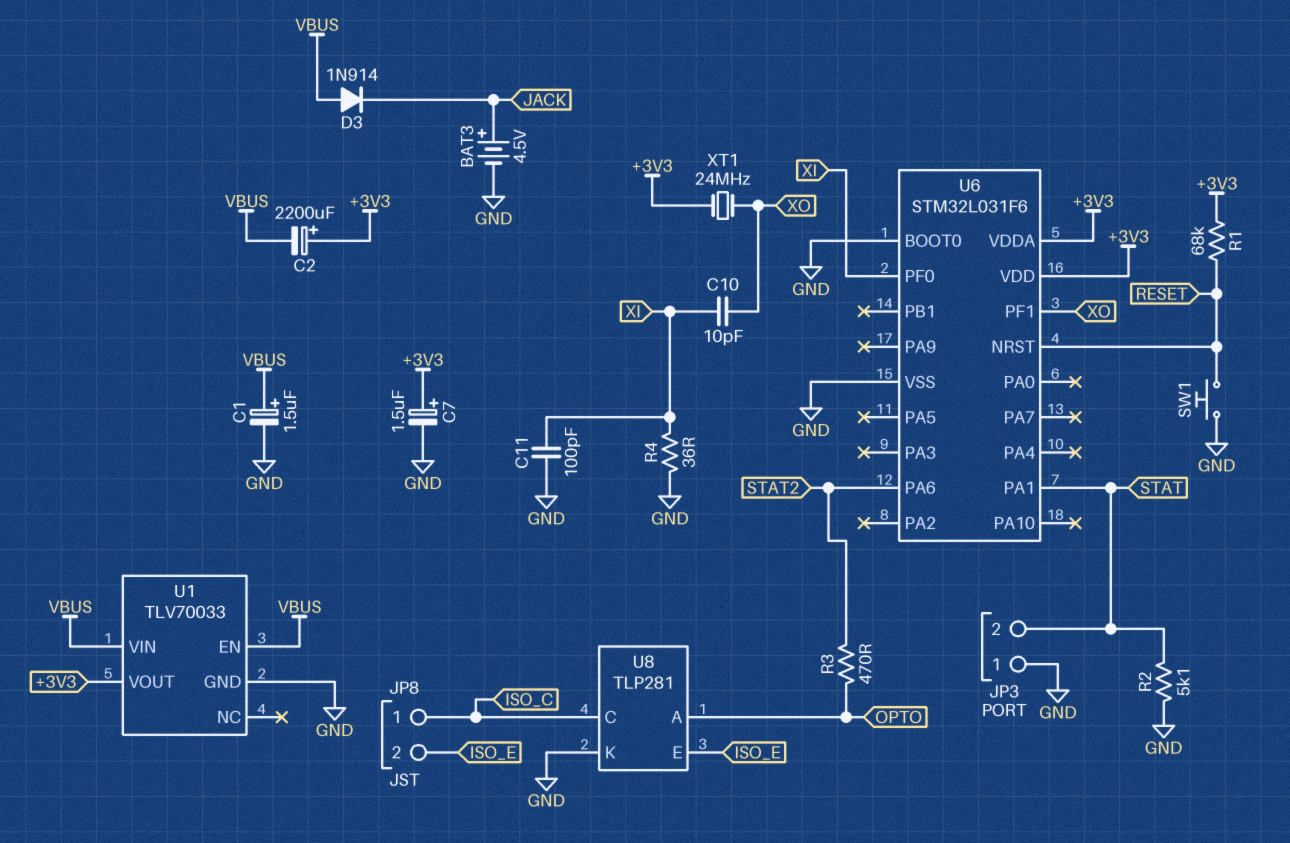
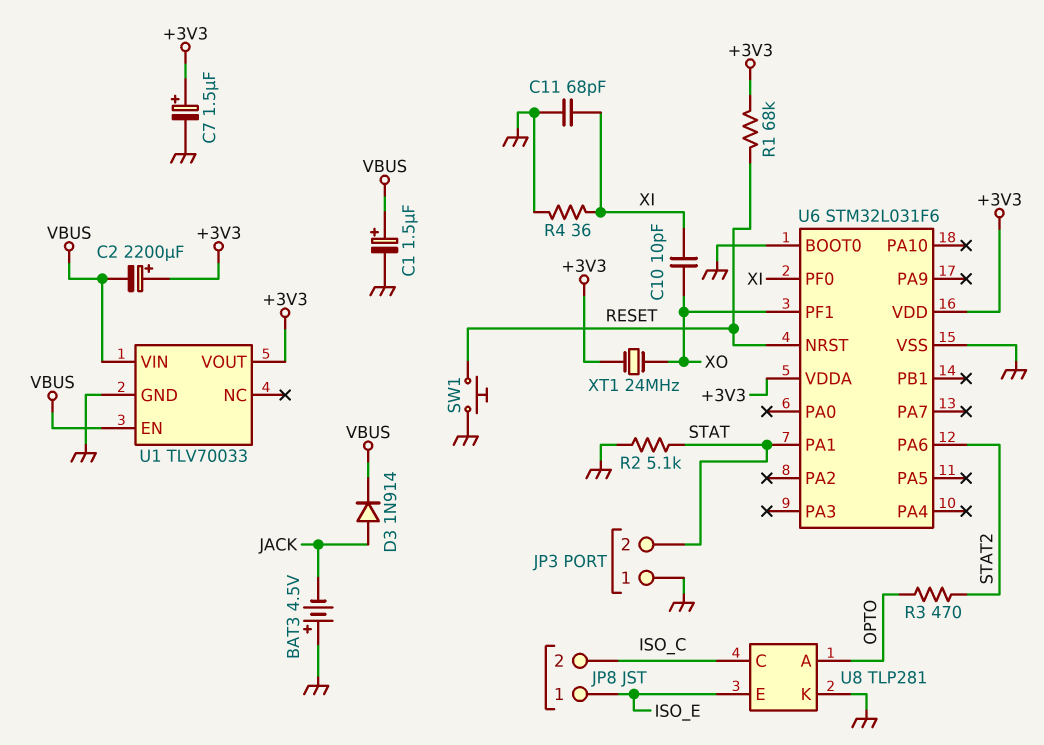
BAT3: 4.5V (plus JACK, minus GND) -> 4.5V (plus GND, minus JACK)
C11: 100pF (GND, XI) -> 68pF (GND, XI)
D3: diode 1N914 (A VBUS, K JACK) -> diode 1N914 (A JACK, K VBUS)
JP8 pin 1: ISO_C -> ISO_E
JP8 pin 2: ISO_E -> ISO_C

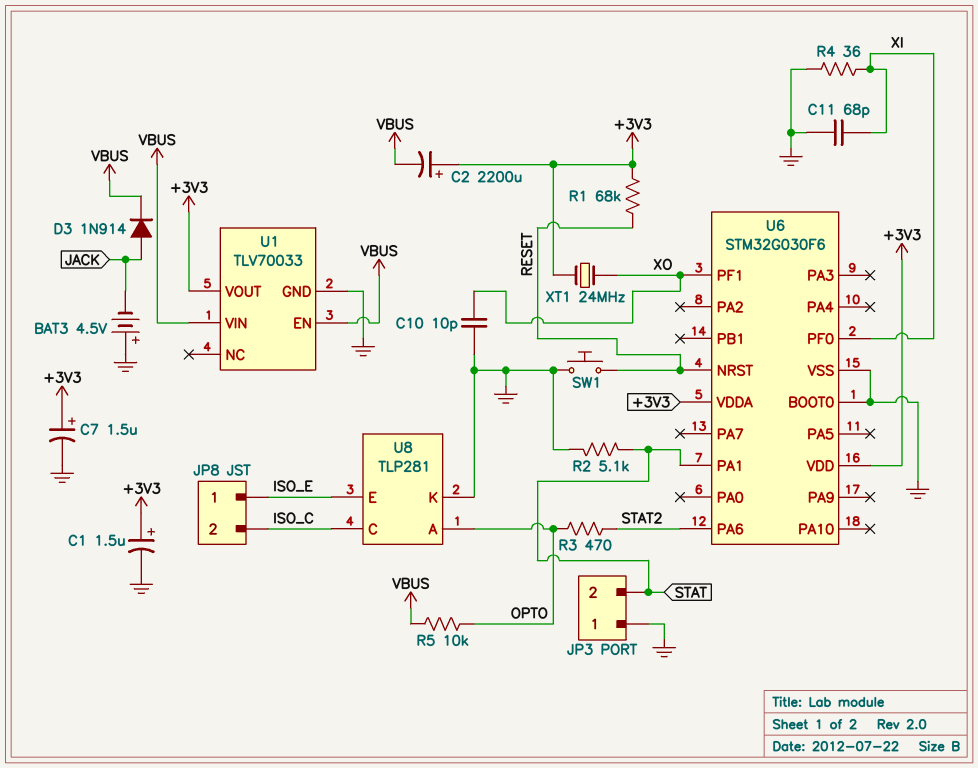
C1: 1.5uF (plus VBUS, minus GND) -> 1.5uF (plus +3V3, minus GND)
C10: 10pF (XI, XO) -> 10pF (GND, XO)
R5: none -> 10k (OPTO, VBUS)
U6: STM32L031F6 -> STM32G030F6

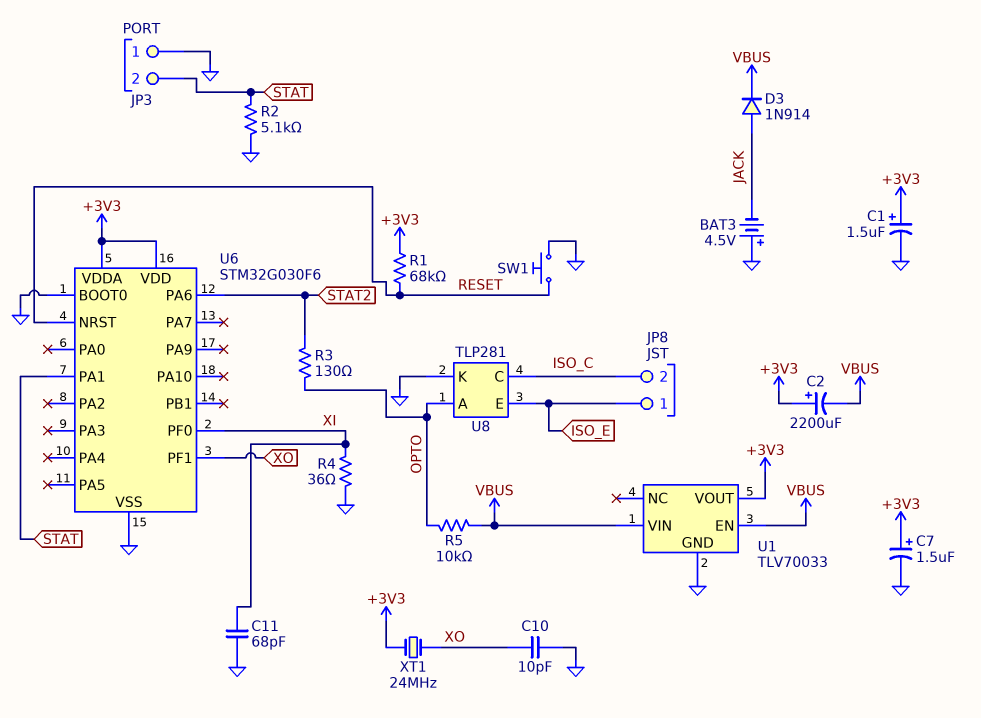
R3: 470 (OPTO, STAT2) -> 130 (OPTO, STAT2)

